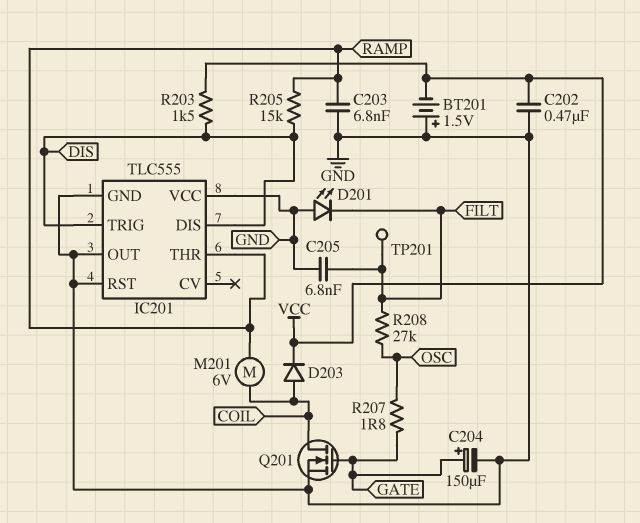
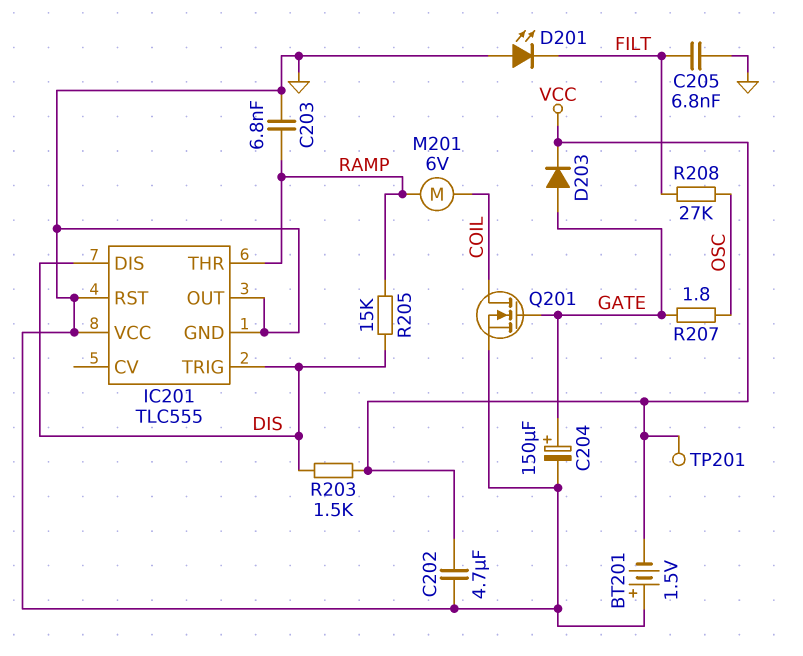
C202: 470nF (GND, VCC) -> 4.7uF (GND, VCC)
D203: diode (A COIL, K VCC) -> diode (A GATE, K VCC)
TP201: test point (FILT) -> test point (VCC)

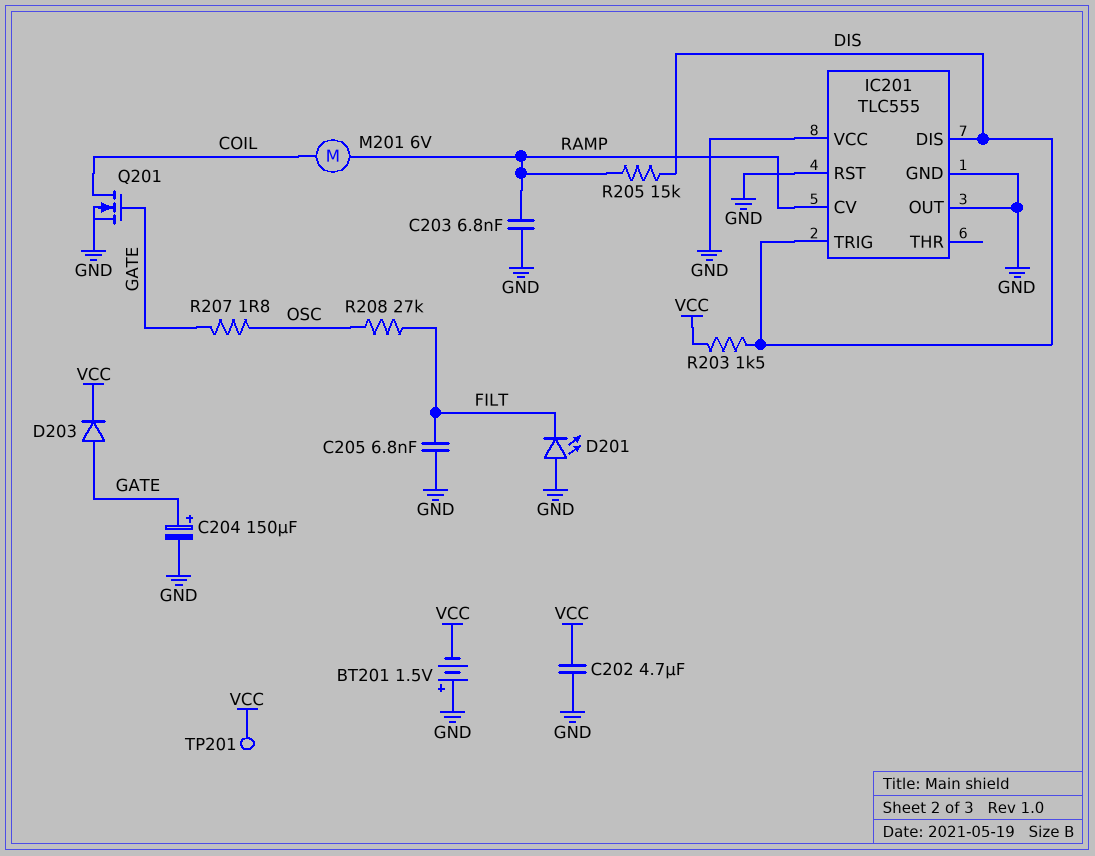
IC201 pin CV: none -> RAMP
IC201 pin THR: RAMP -> none

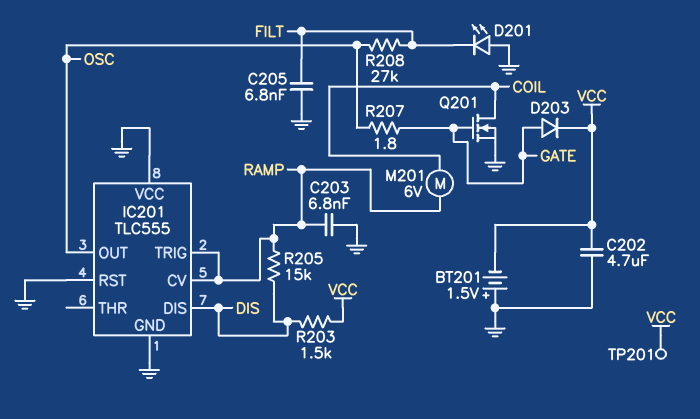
C204: 150uF (plus GATE, minus GND) -> none
IC201 pin OUT: GND -> OSC
IC201 pin TRIG: DIS -> RAMP

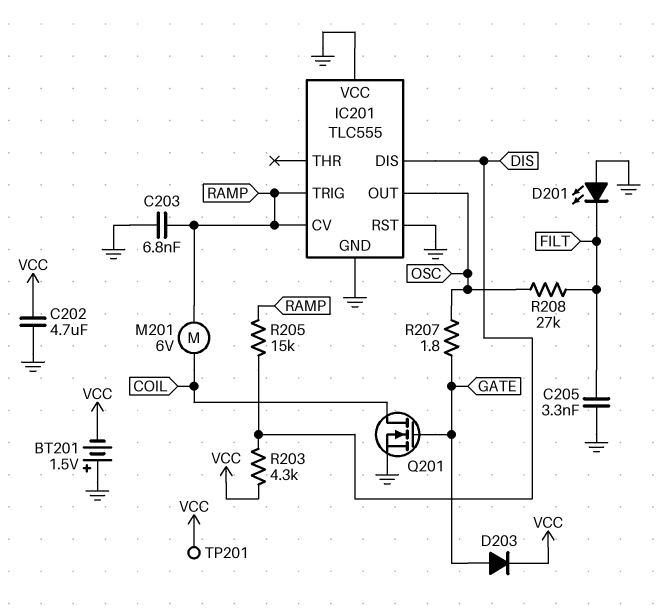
C205: 6.8nF (FILT, GND) -> 3.3nF (FILT, GND)
R203: 1.5k (DIS, VCC) -> 4.3k (DIS, VCC)

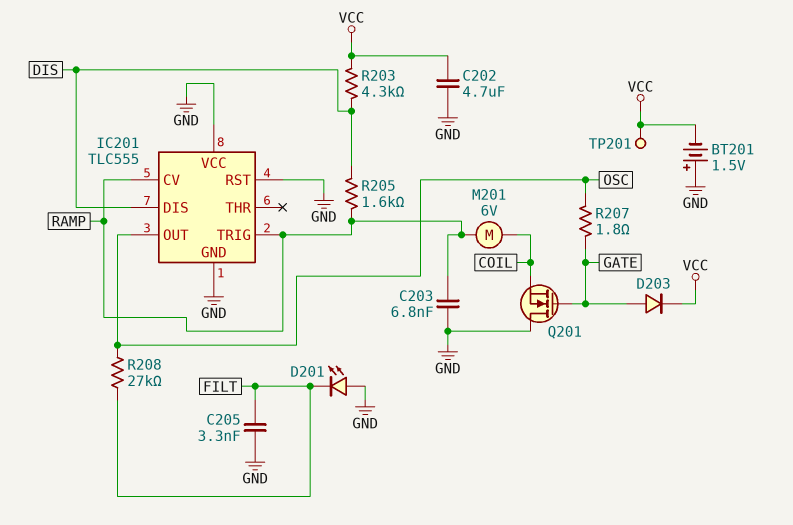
Q201: NMOS (G GATE, D COIL, S GND) -> NMOS (G GATE, D GND, S COIL)
R205: 15k (DIS, RAMP) -> 1.6k (DIS, RAMP)

